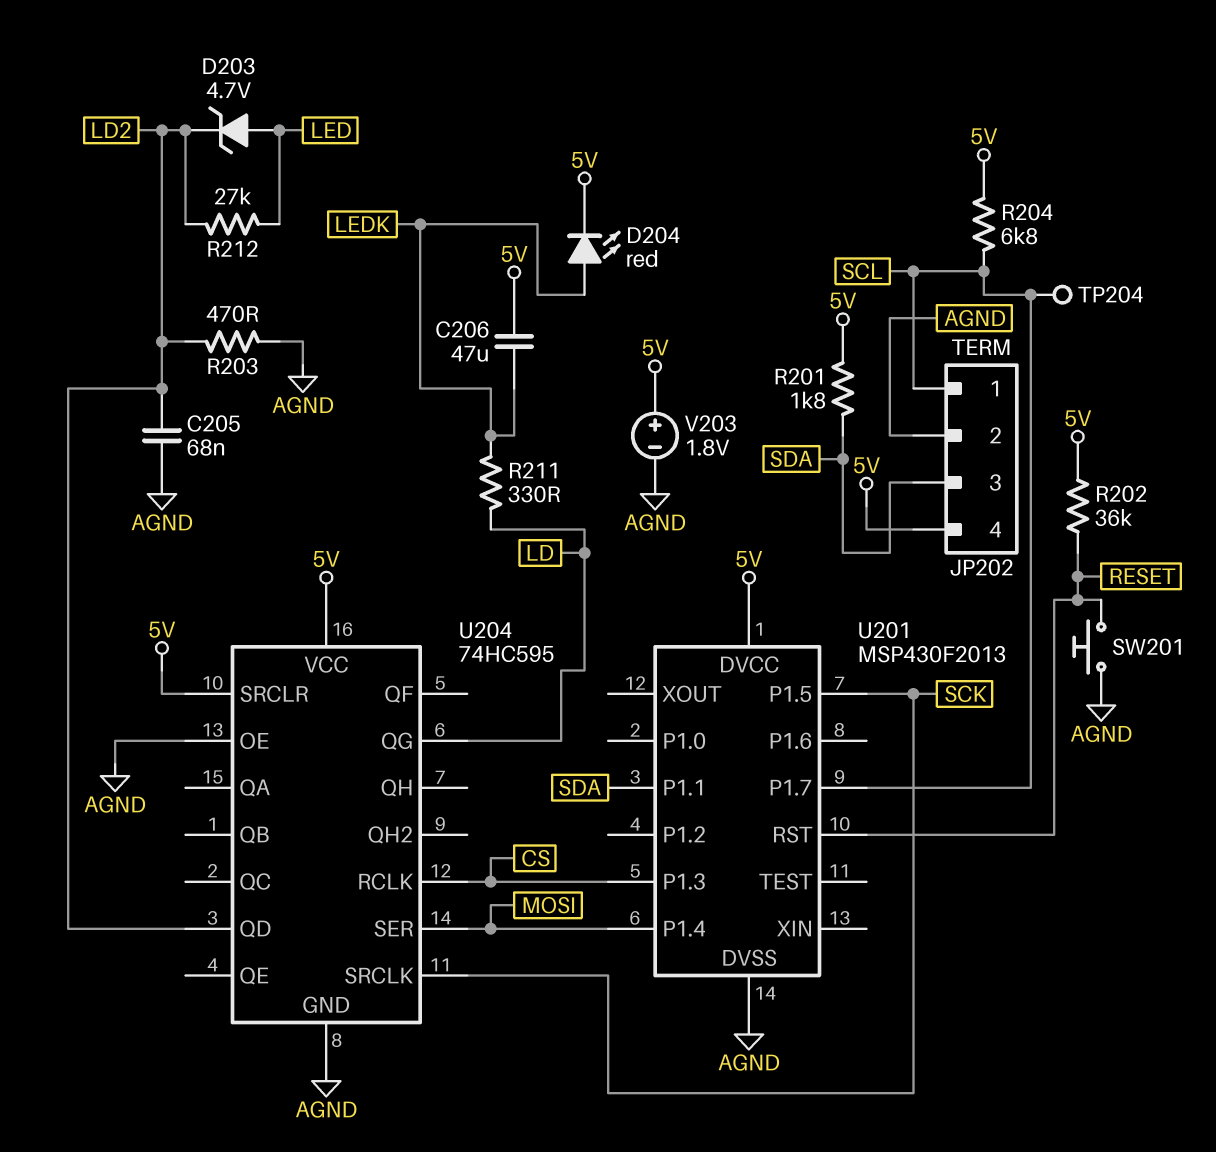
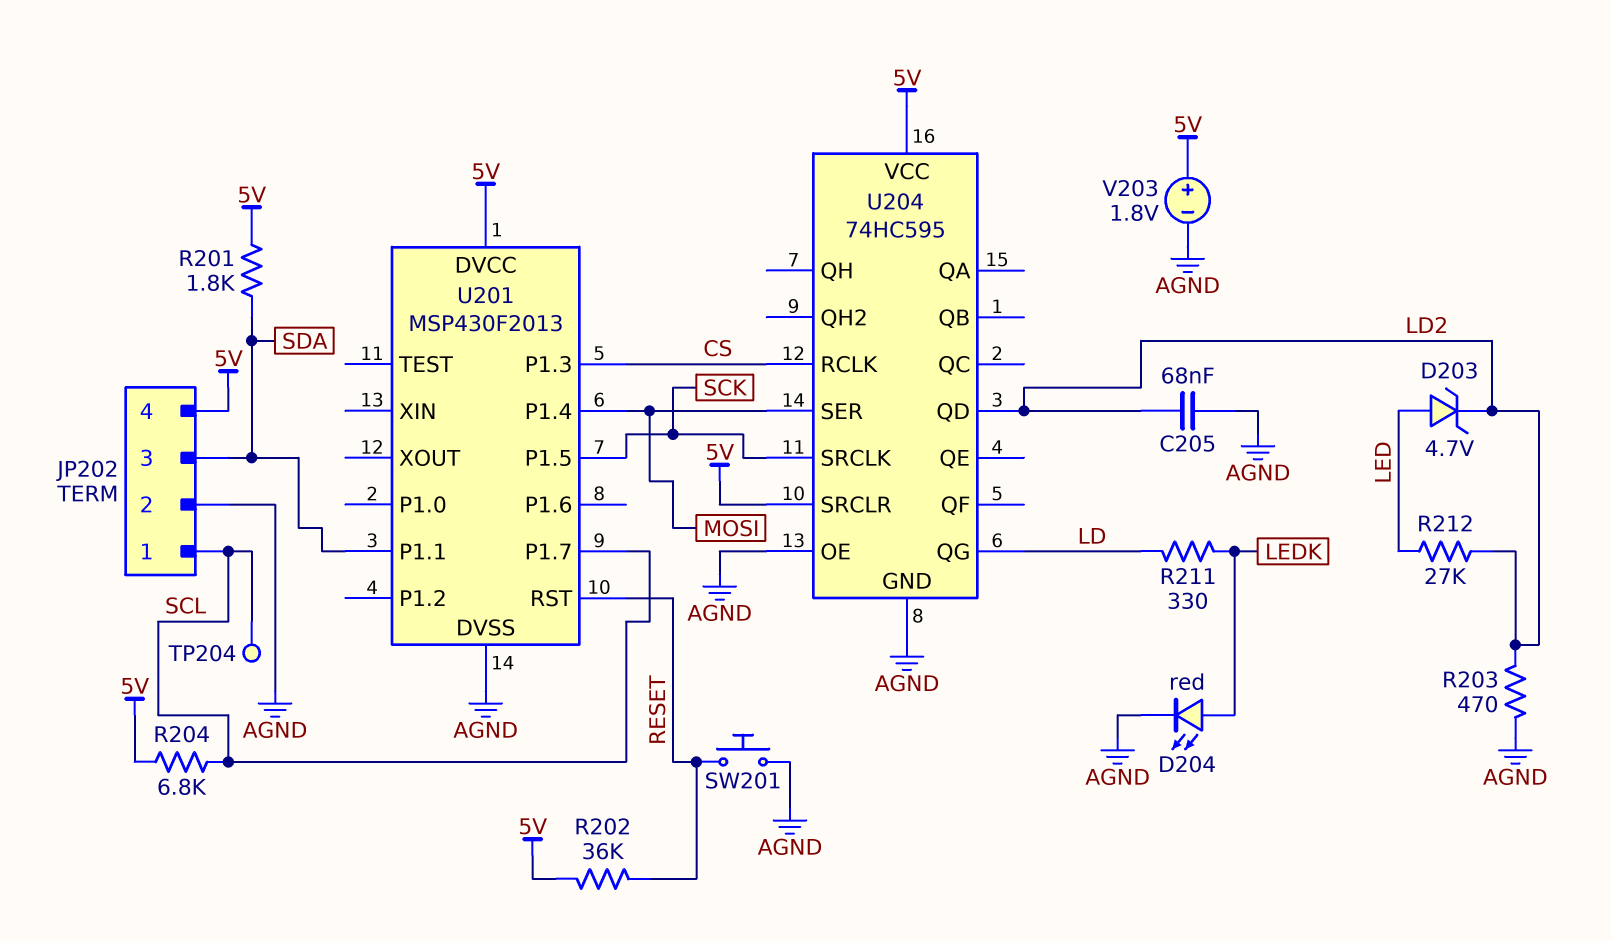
C206: 47uF (5V, LEDK) -> none
D204: LED red (A LEDK, K 5V) -> LED red (A LEDK, K AGND)

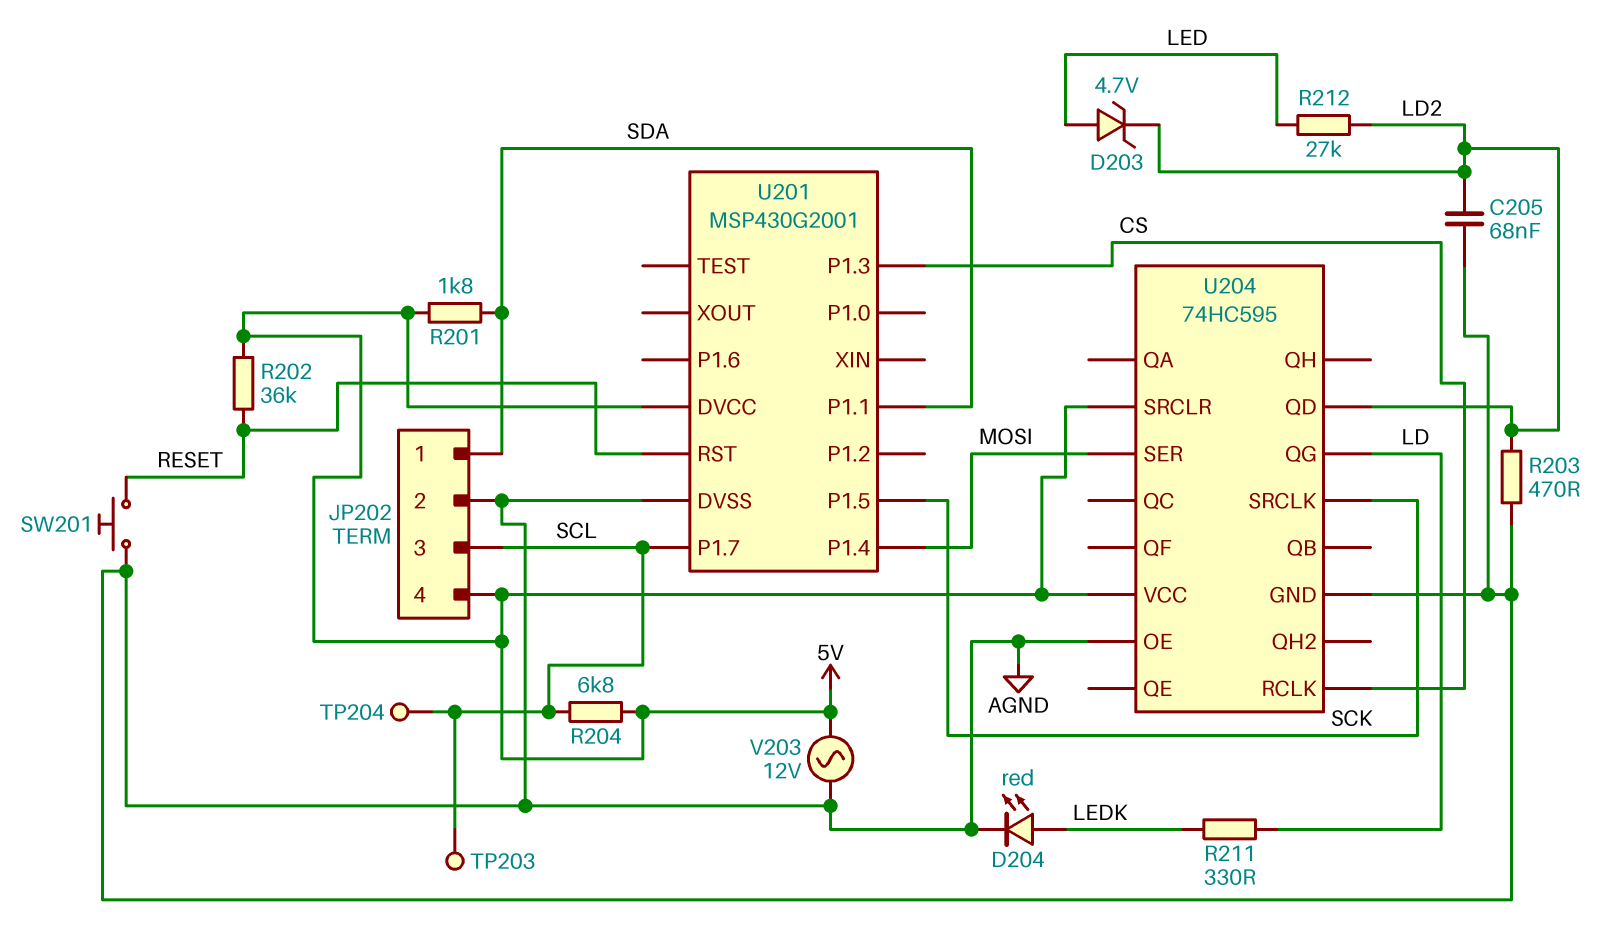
JP202 pin 1: SCL -> SDA
JP202 pin 3: SDA -> SCL
TP203: none -> test point (SCL)
U201: MSP430F2013 -> MSP430G2001
V203: 1.8V (plus 5V, minus AGND) -> AC 12V (5V, AGND)

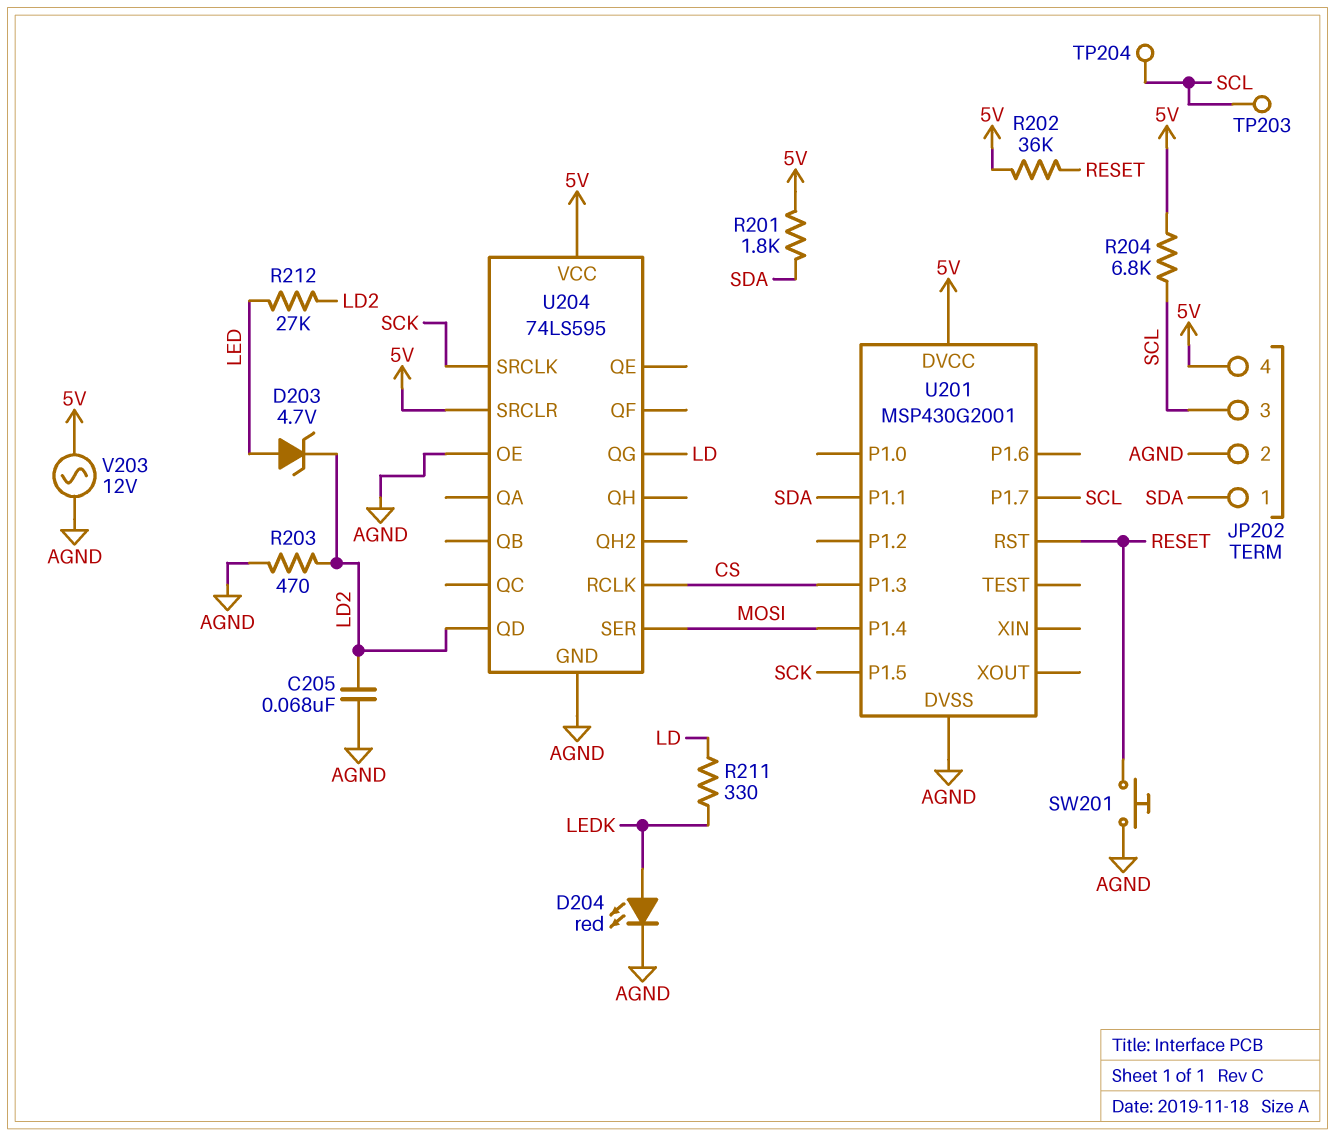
U204: 74HC595 -> 74LS595

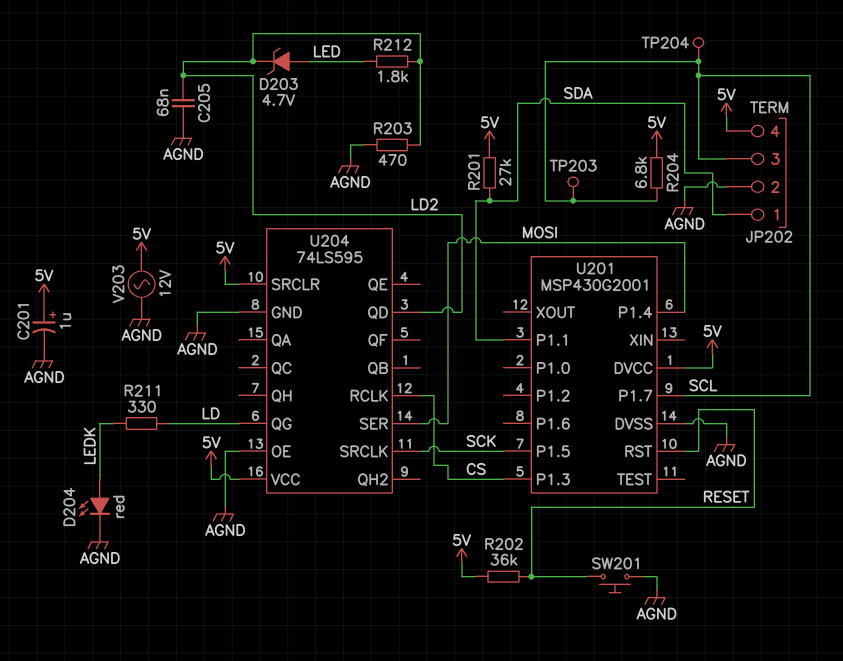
C201: none -> 1uF (plus 5V, minus AGND)
R201: 1.8k (5V, SDA) -> 27k (5V, SDA)
R212: 27k (LD2, LED) -> 1.8k (LD2, LED)

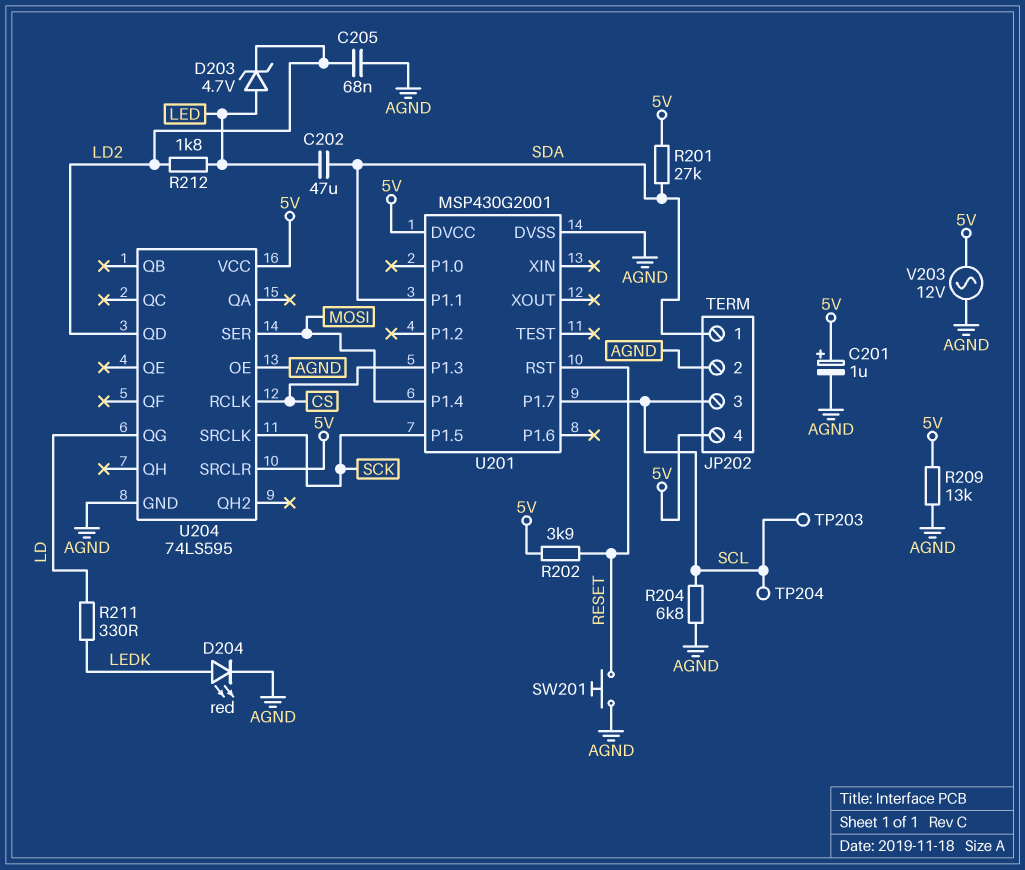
C202: none -> 47uF (LED, SDA)
R202: 36k (5V, RESET) -> 3.9k (5V, RESET)
R203: 470 (AGND, LD2) -> none
R204: 6.8k (5V, SCL) -> 6.8k (AGND, SCL)
R209: none -> 13k (5V, AGND)

